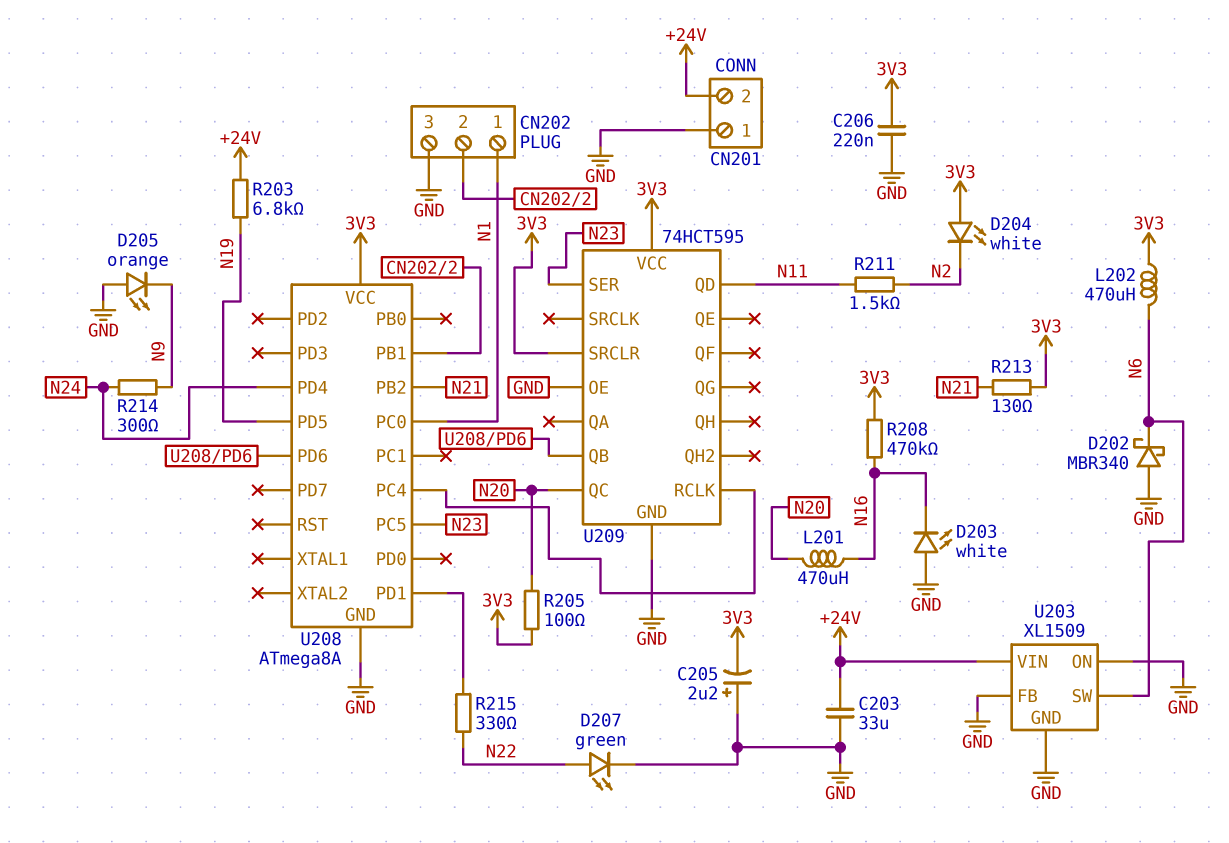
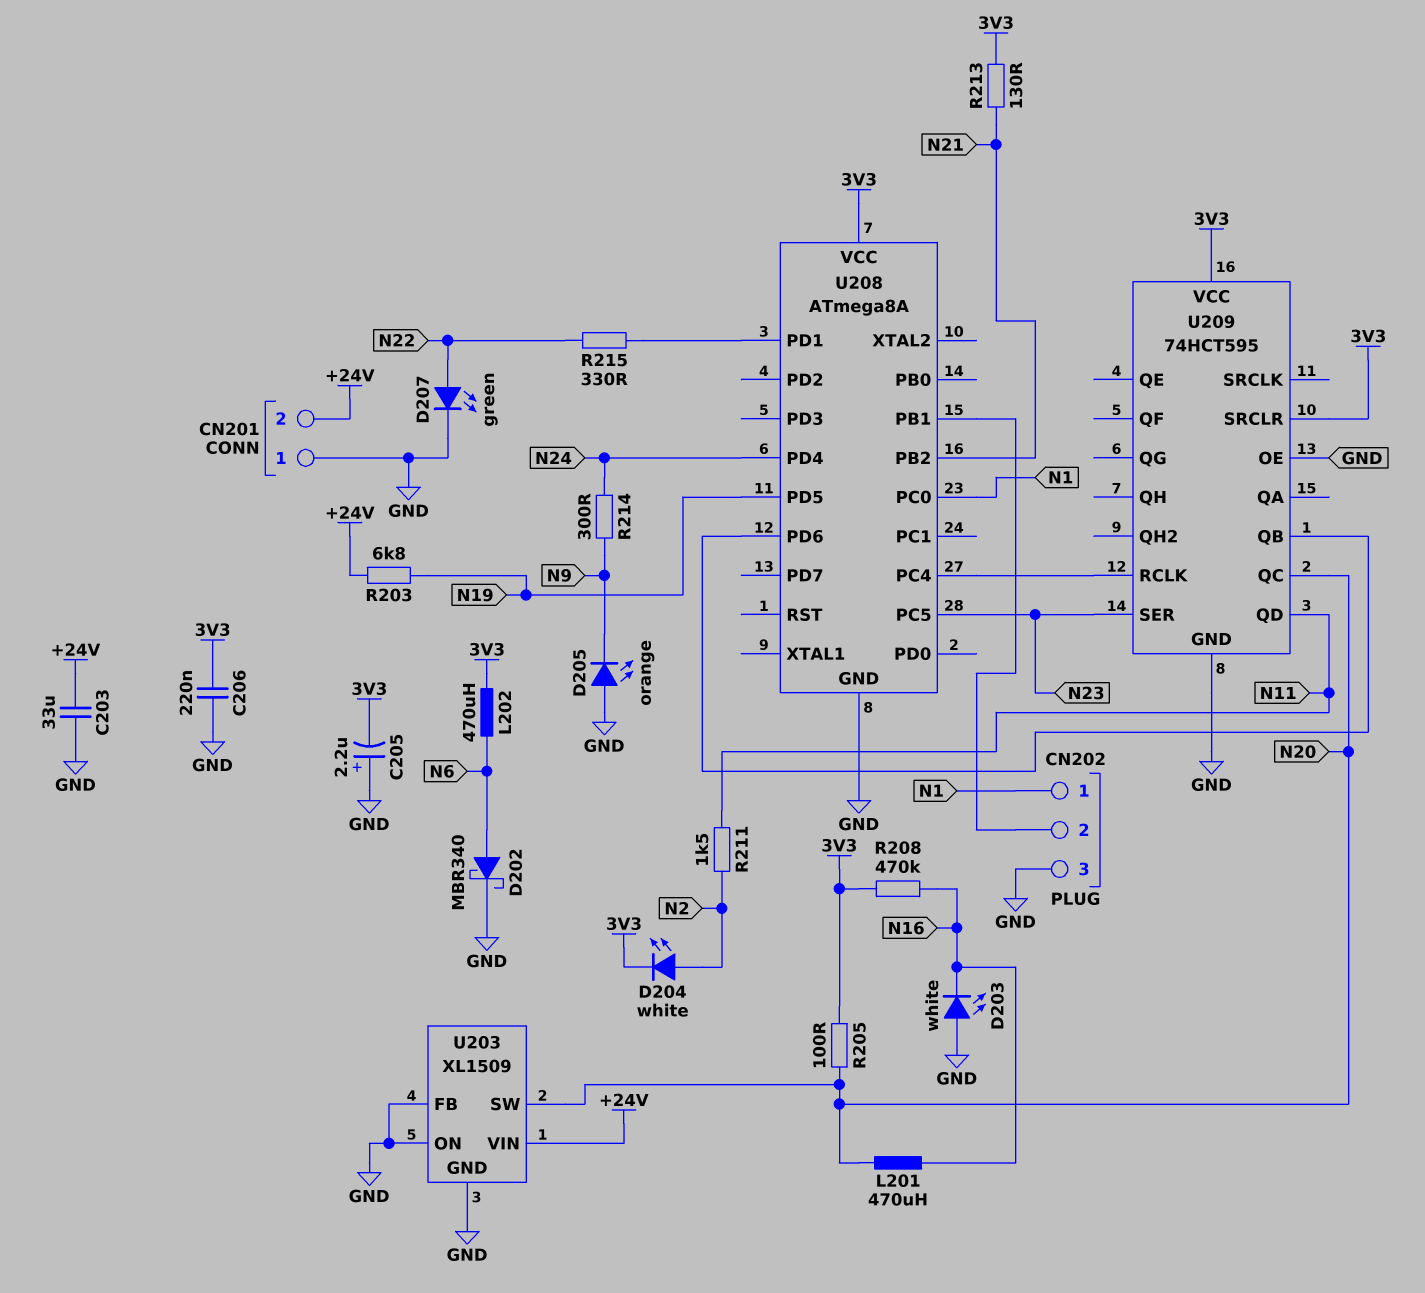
D202: schottky MBR340 (A GND, K N6) -> schottky MBR340 (A N6, K GND)
D204: LED white (A 3V3, K N2) -> LED white (A N2, K 3V3)
U203 pin SW: N6 -> N20

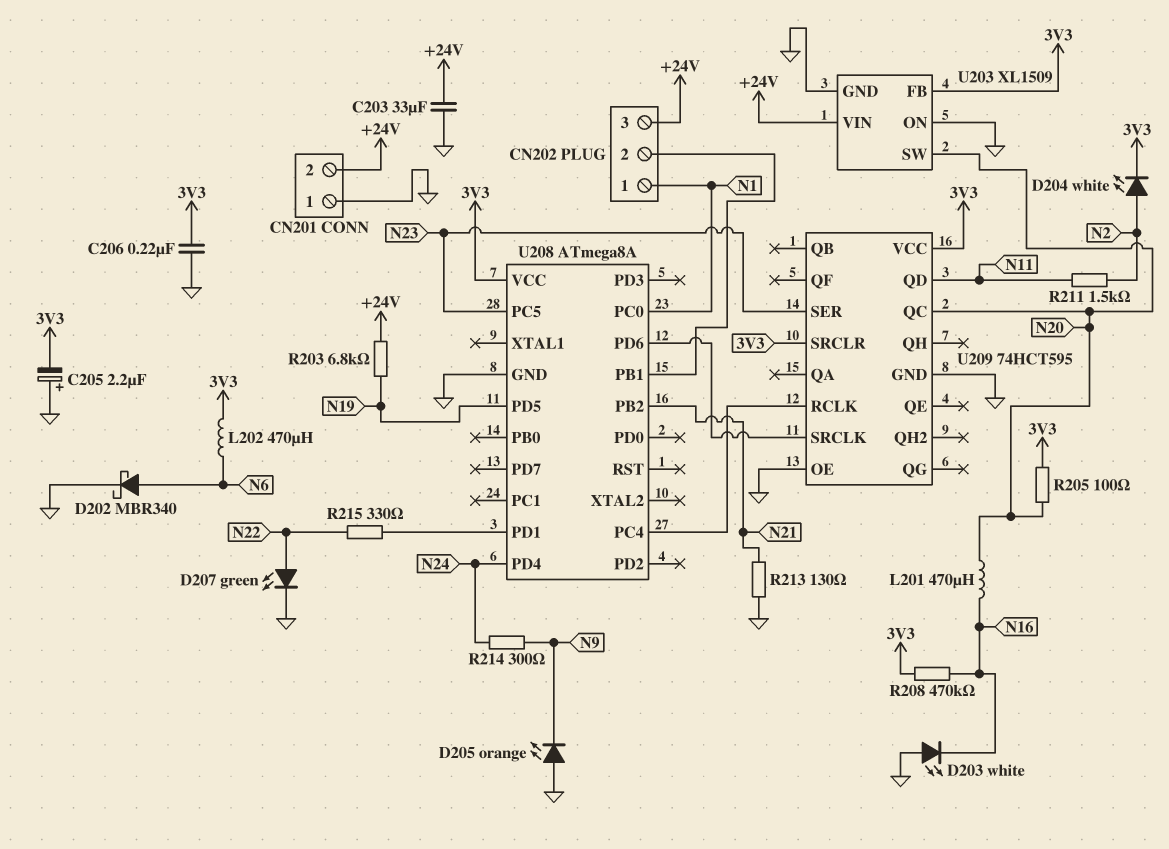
CN202 pin 3: GND -> +24V
R213: 130 (3V3, N21) -> 130 (GND, N21)
U203 pin FB: GND -> 3V3
U209 pin QB: U208/PD6 -> none
U209 pin SRCLK: none -> U208/PD6

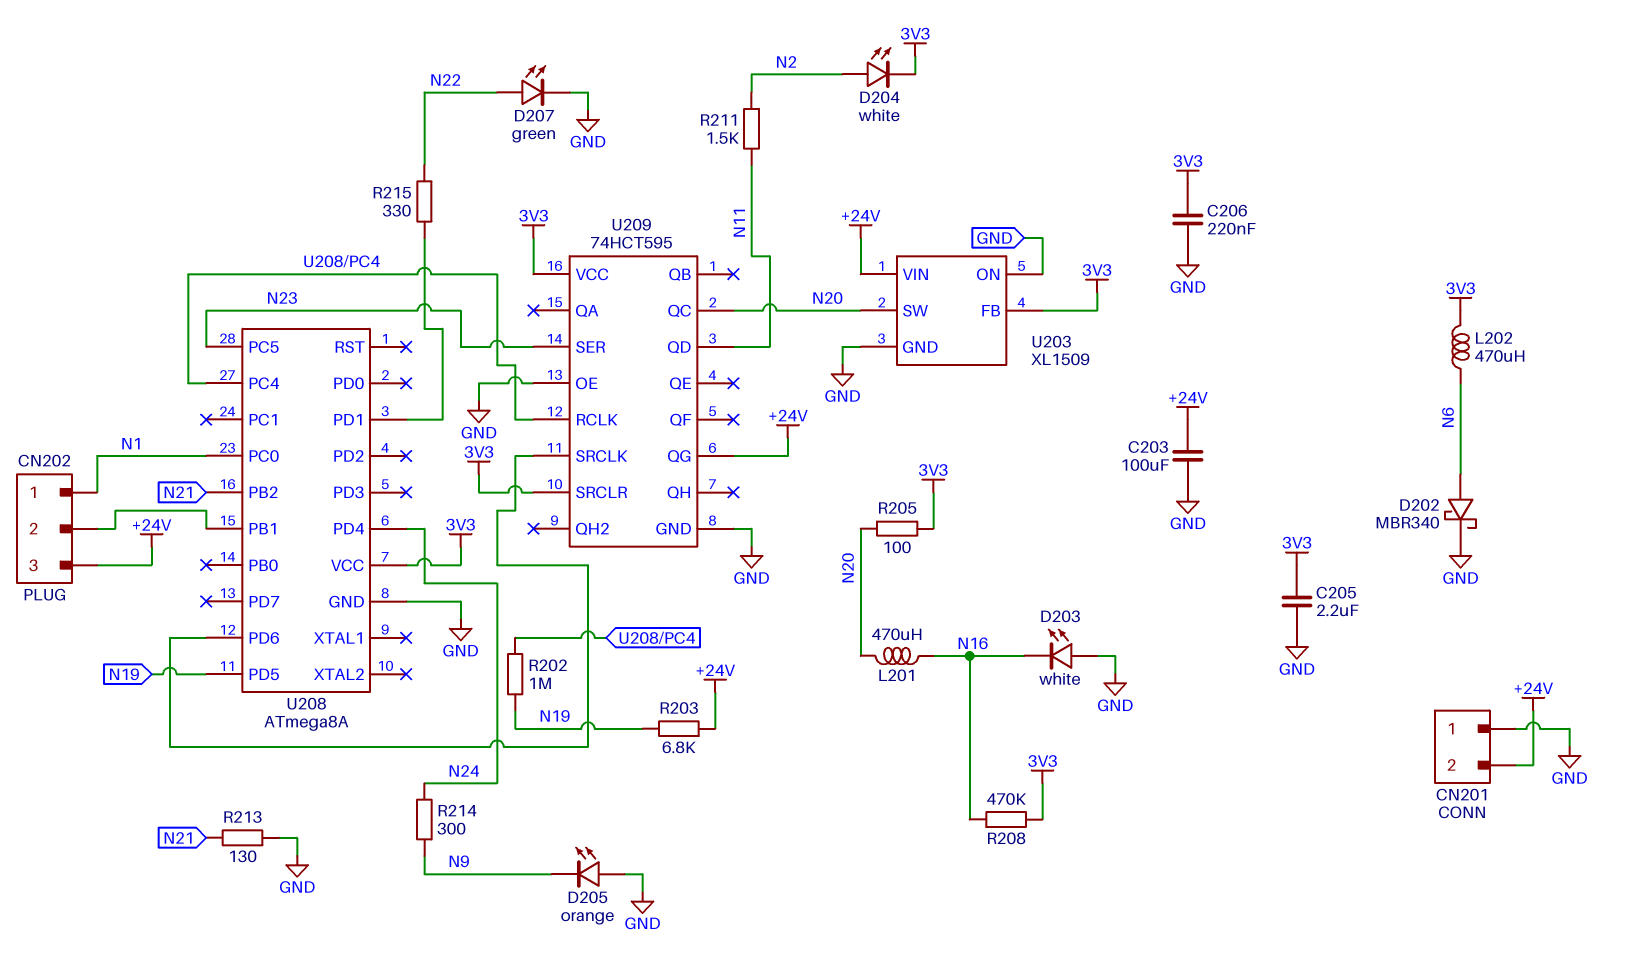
C203: 33uF (+24V, GND) -> 100uF (+24V, GND)
C205: 2.2uF (plus GND, minus 3V3) -> 2.2uF (3V3, GND)
R202: none -> 1M (N19, U208/PC4)
U209 pin QG: none -> +24V

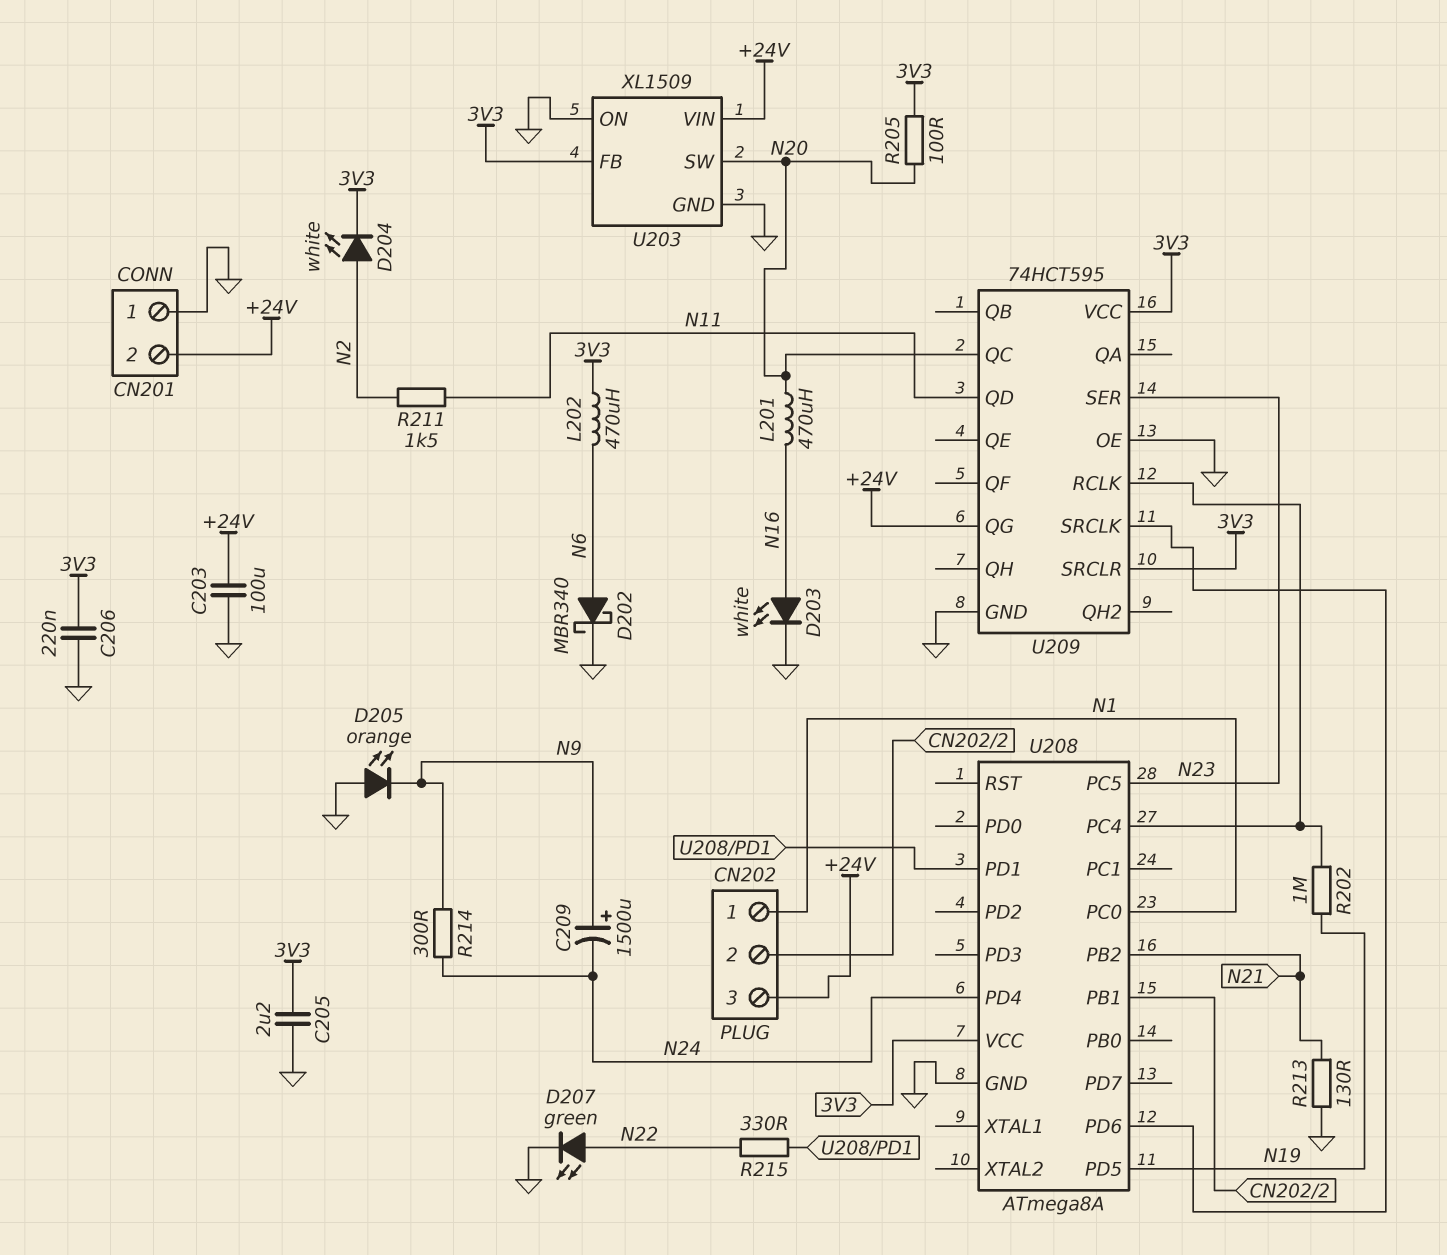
C209: none -> 1500uF (plus N9, minus N24)
D203: LED white (A GND, K N16) -> LED white (A N16, K GND)
R203: 6.8k (+24V, N19) -> none
R208: 470k (3V3, N16) -> none

